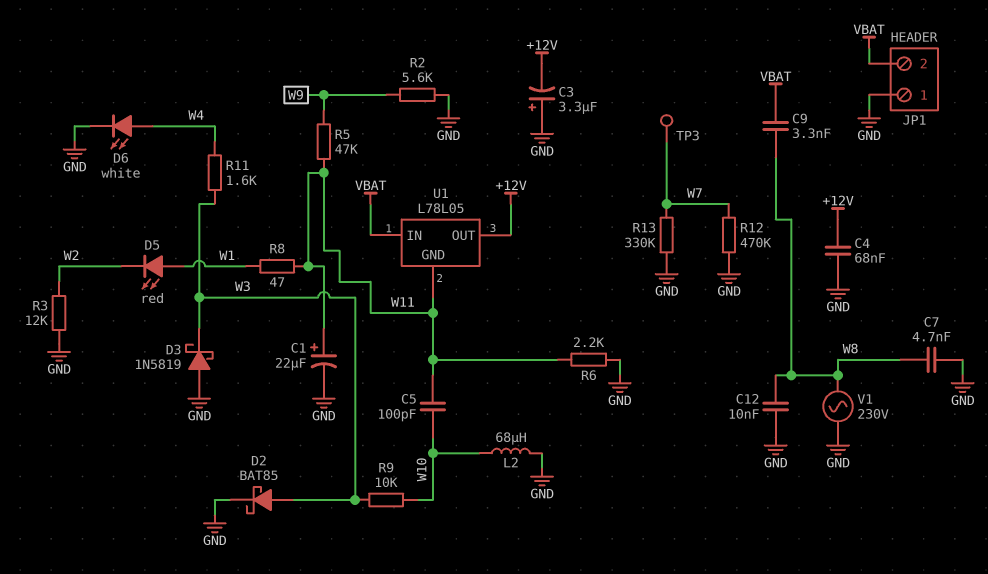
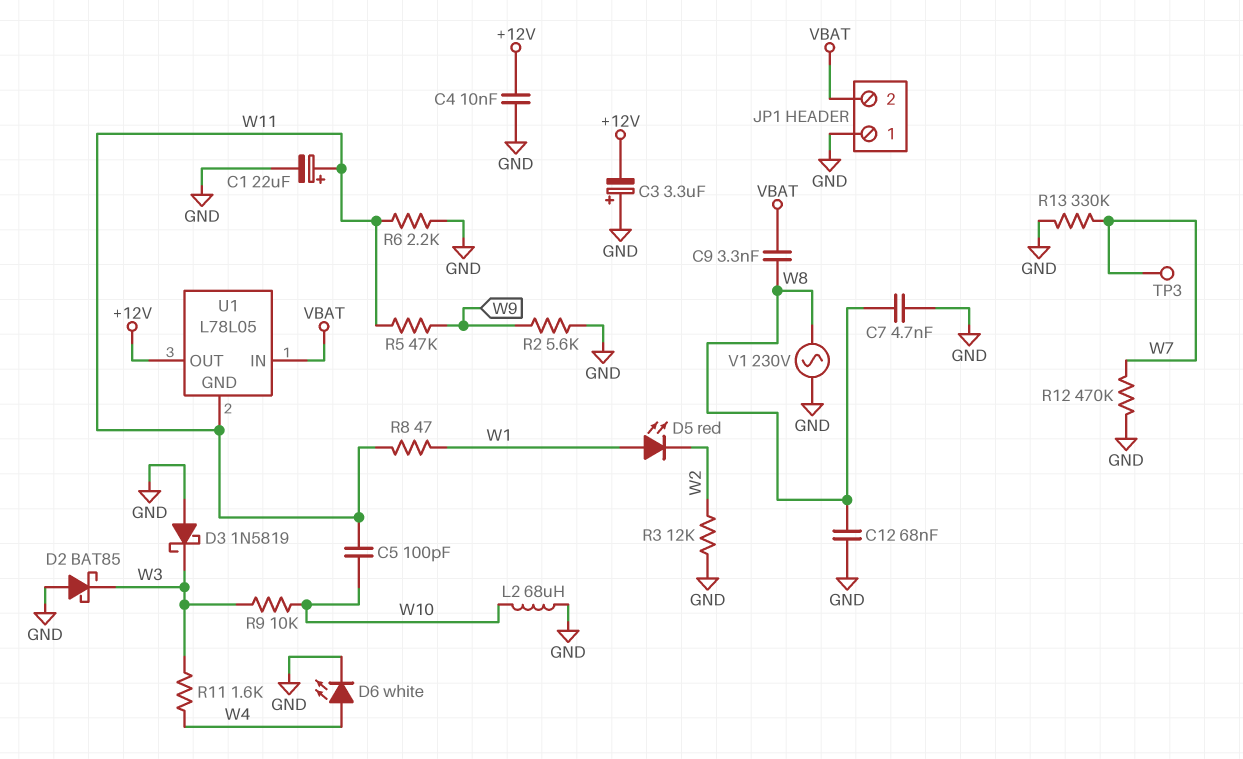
C4: 68nF (+12V, GND) -> 10nF (+12V, GND)
C12: 10nF (GND, W8) -> 68nF (GND, W8)
D2: schottky BAT85 (A W3, K GND) -> schottky BAT85 (A GND, K W3)

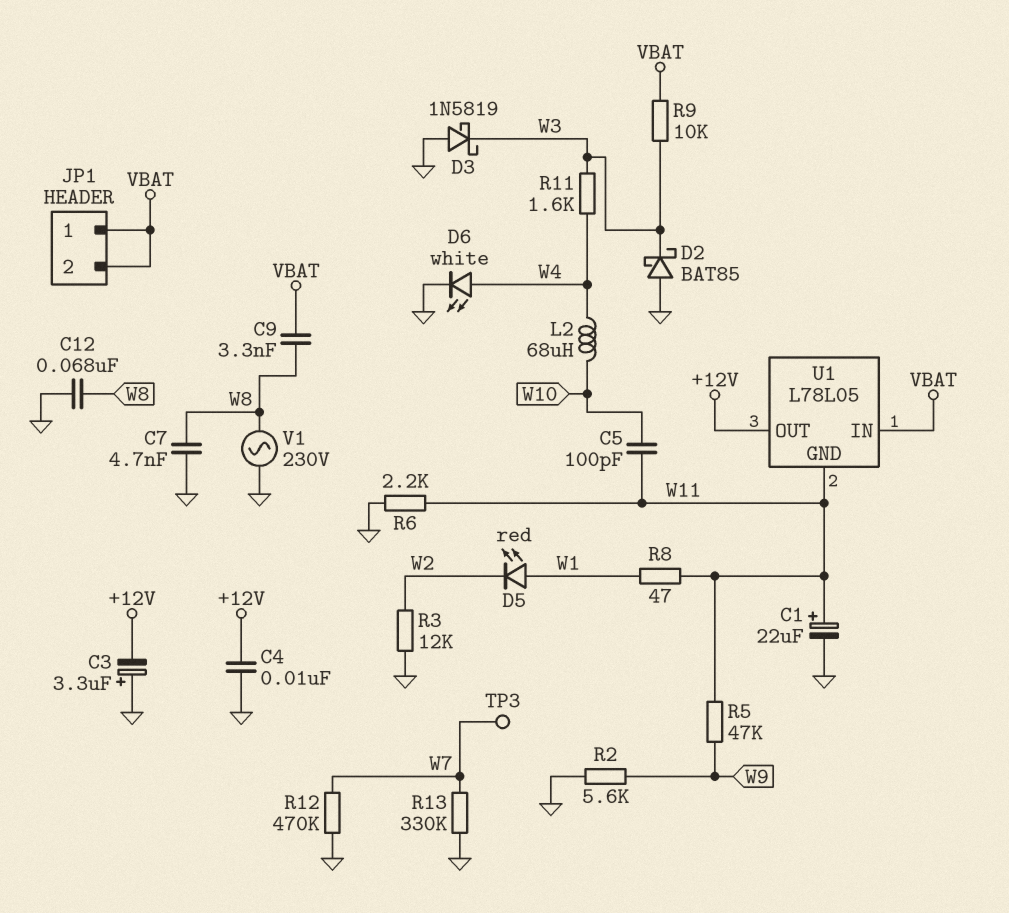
JP1 pin 1: GND -> VBAT
L2: 68uH (GND, W10) -> 68uH (W4, W10)
R9: 10k (W3, W10) -> 10k (VBAT, W3)

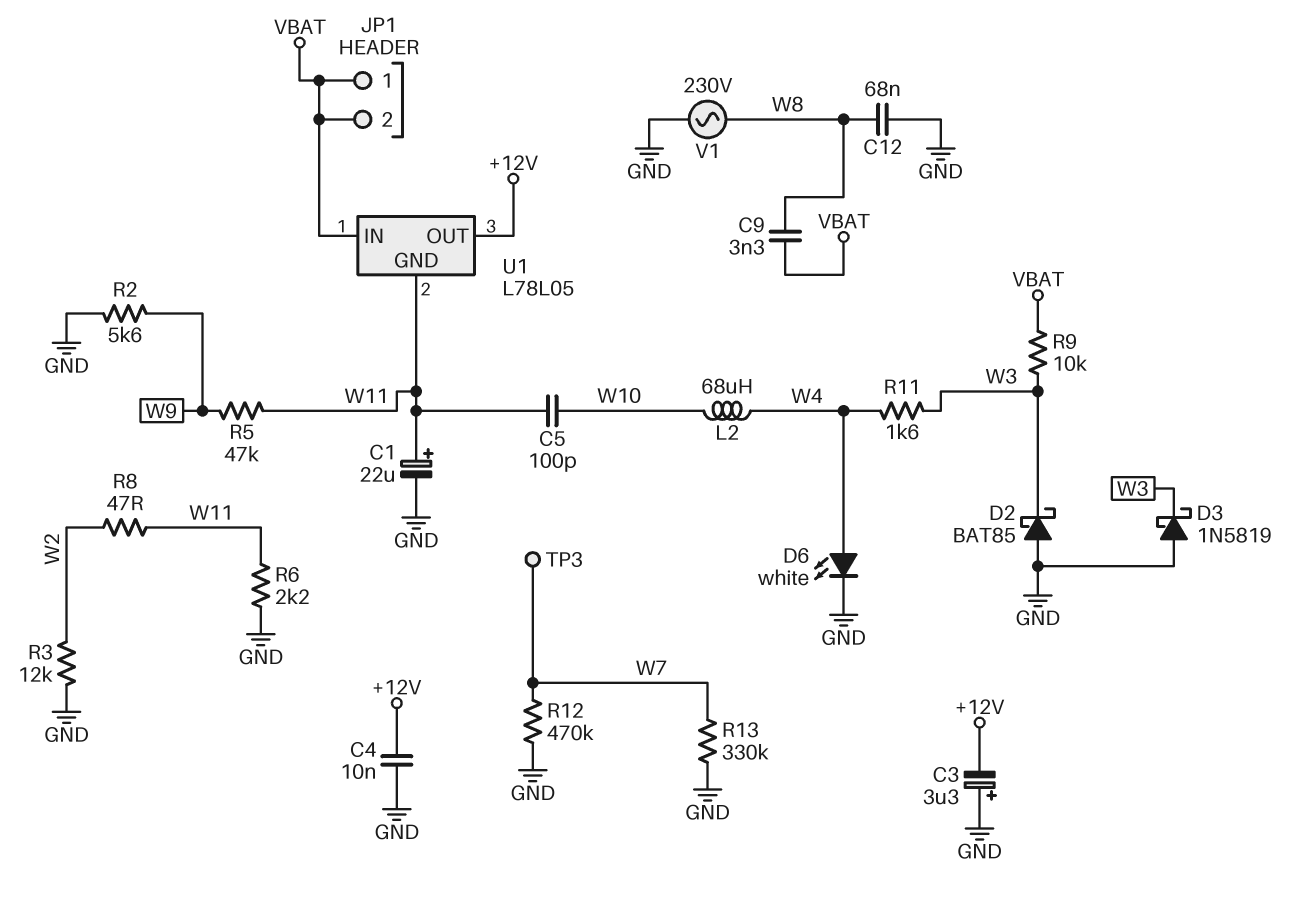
C7: 4.7nF (GND, W8) -> none
D5: LED red (A W1, K W2) -> none
R8: 47 (W1, W11) -> 47 (W2, W11)

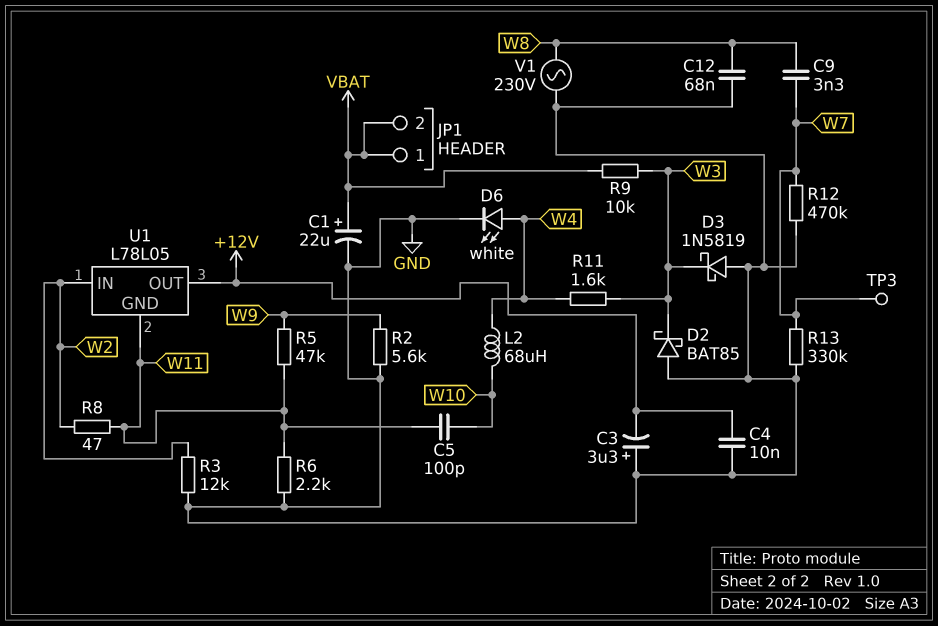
C1: 22uF (plus W11, minus GND) -> 22uF (plus VBAT, minus GND)
C9: 3.3nF (VBAT, W8) -> 3.3nF (W7, W8)
U1 pin IN: VBAT -> W2

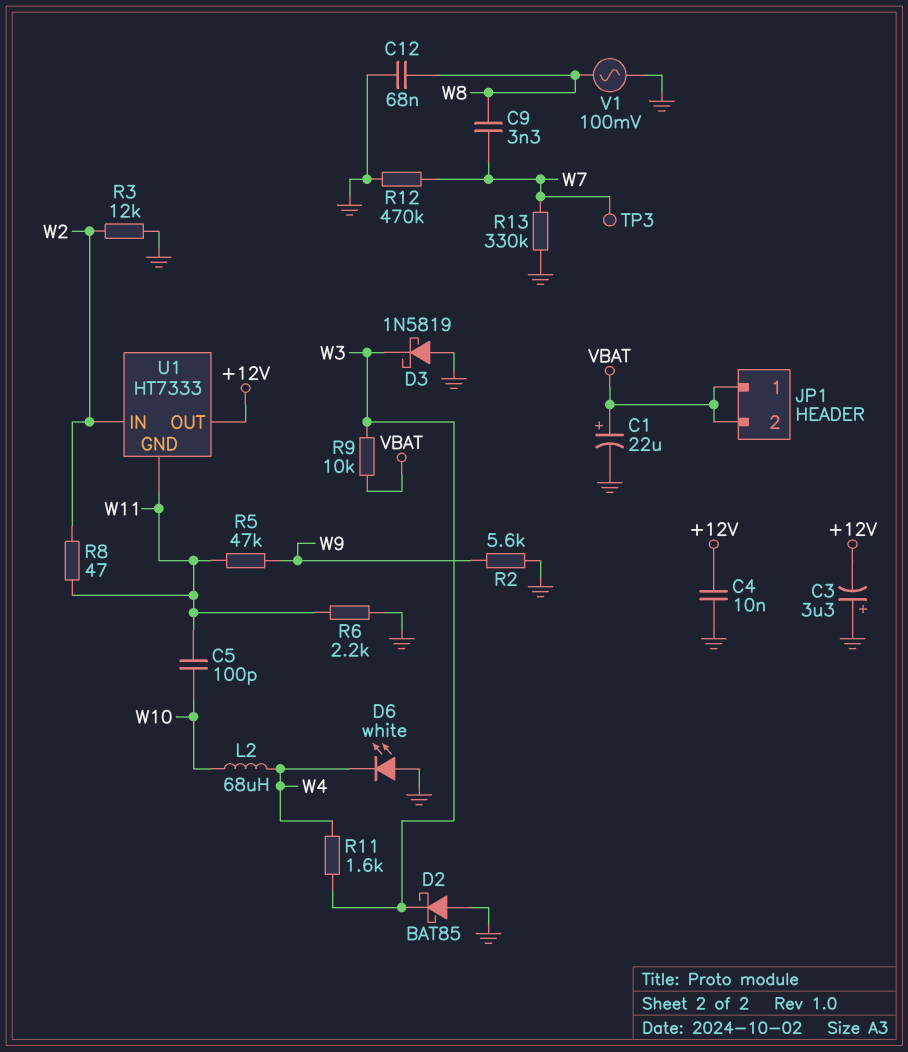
D6: LED white (A W4, K GND) -> LED white (A GND, K W4)
U1: L78L05 -> HT7333
V1: AC 230V (GND, W8) -> AC 100mV (GND, W8)

